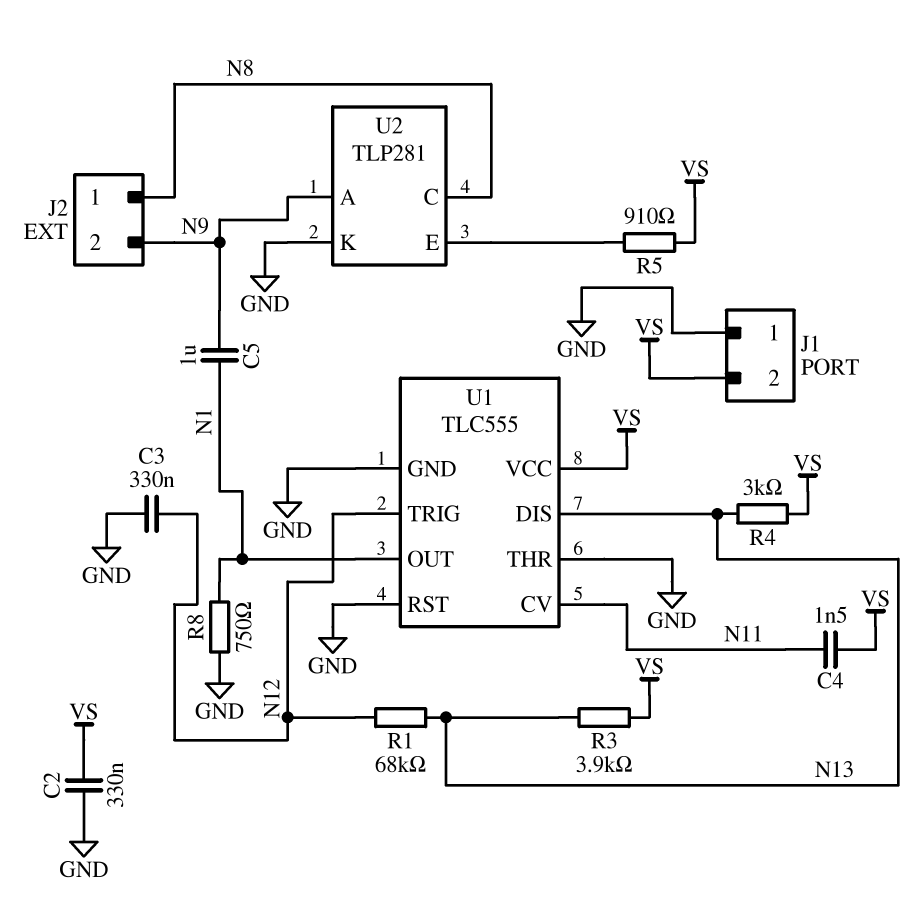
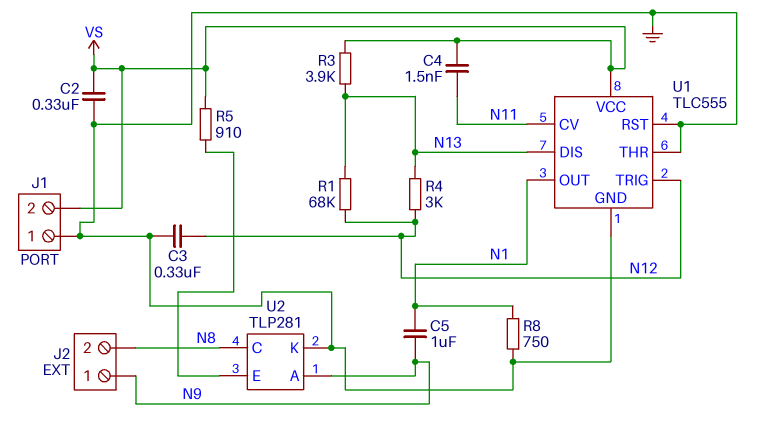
J2 pin 1: N8 -> N9
J2 pin 2: N9 -> N8
R4: 3k (N13, VS) -> 3k (N12, N13)

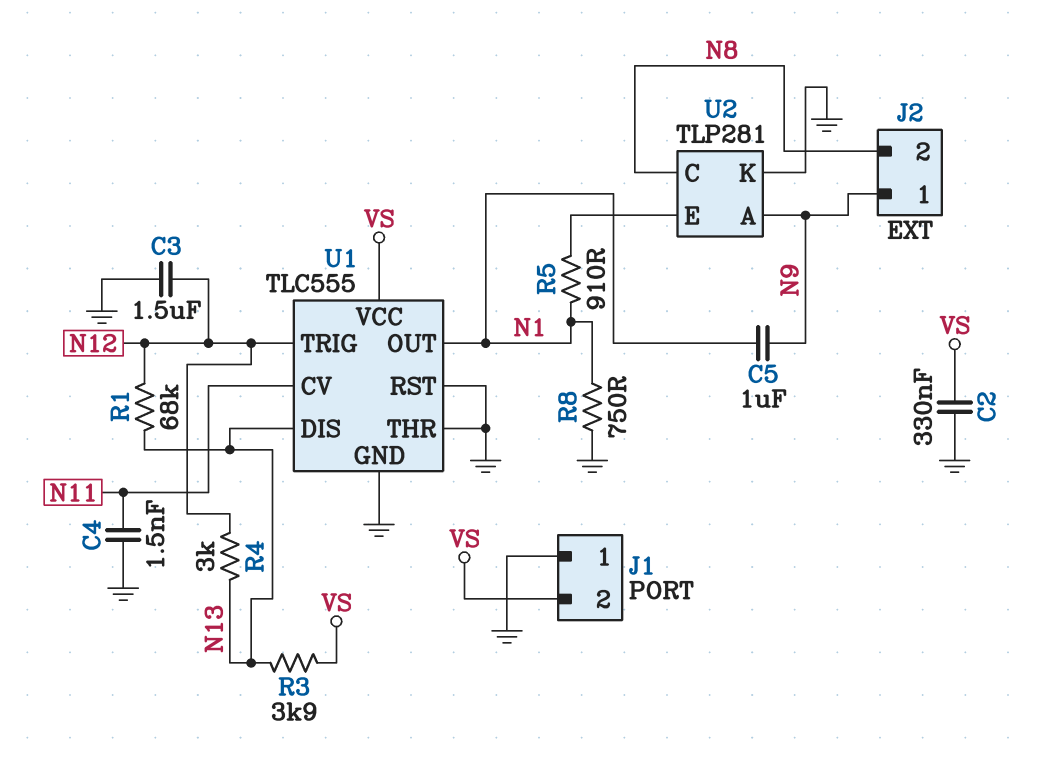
C3: 330nF (GND, N12) -> 1.5uF (GND, N12)
C4: 1.5nF (N11, VS) -> 1.5nF (GND, N11)
R5: 910 (U2/E, VS) -> 910 (N1, U2/E)

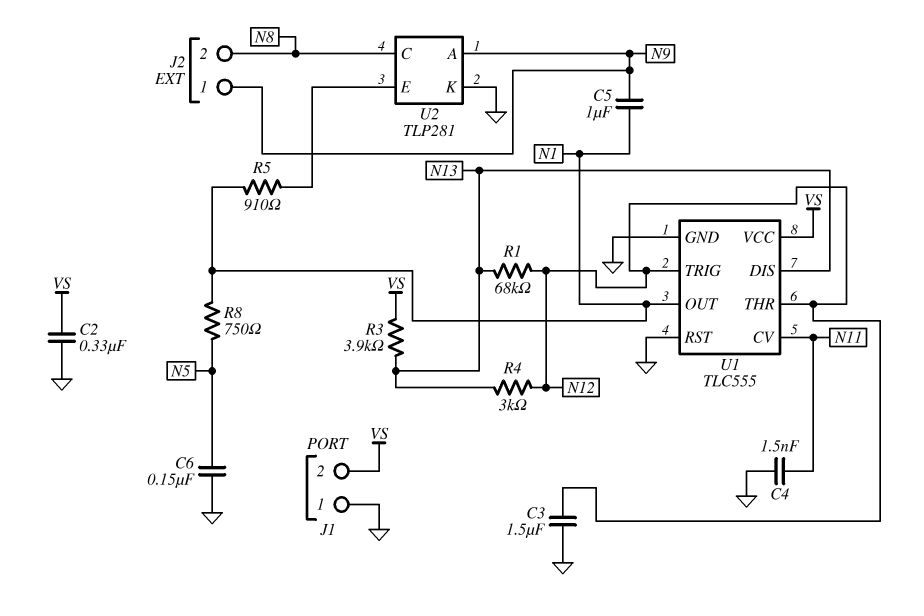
C6: none -> 150nF (GND, N5)
R8: 750 (GND, N1) -> 750 (N1, N5)
U1 pin THR: GND -> N12

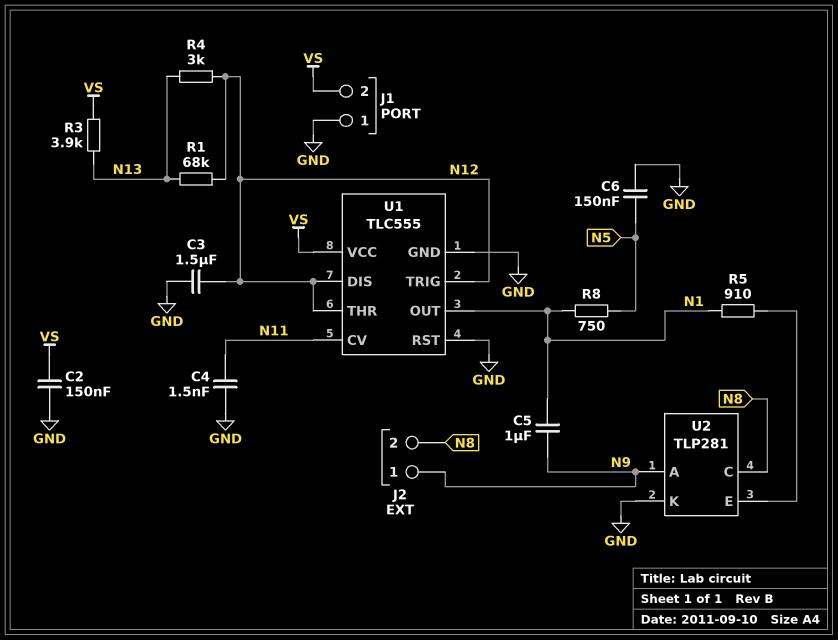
C2: 330nF (GND, VS) -> 150nF (GND, VS)
U1 pin DIS: N13 -> N12

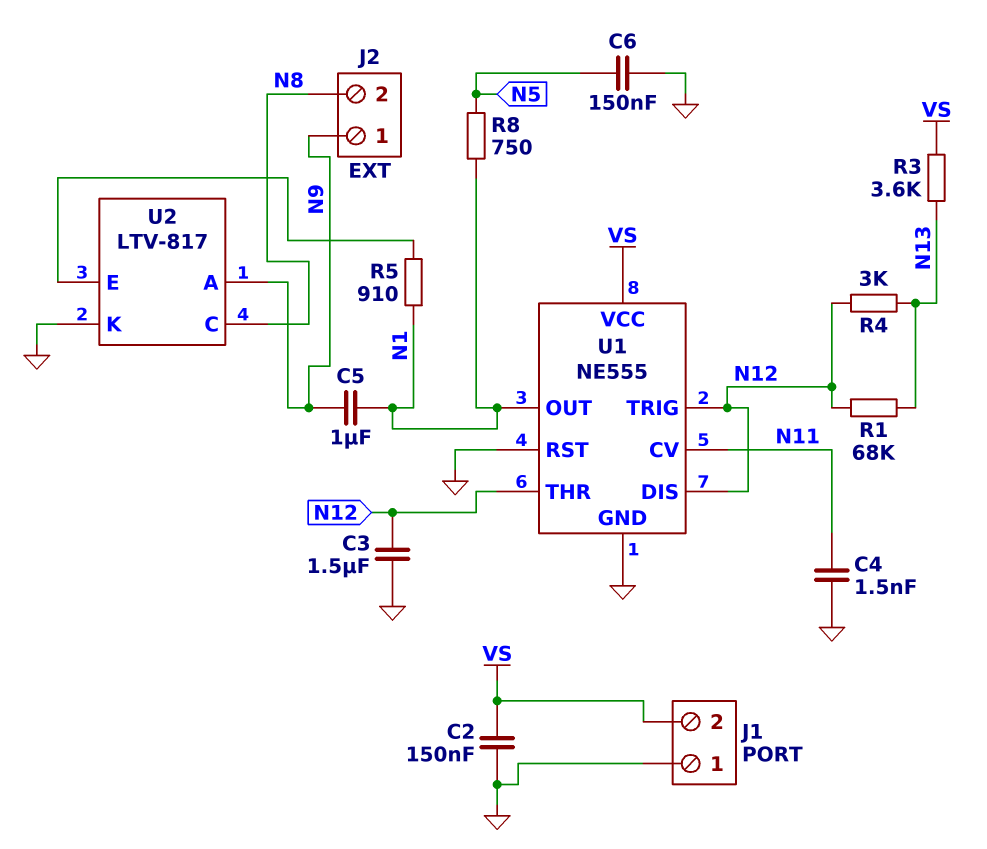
R3: 3.9k (N13, VS) -> 3.6k (N13, VS)
U1: TLC555 -> NE555
U2: TLP281 -> LTV-817

